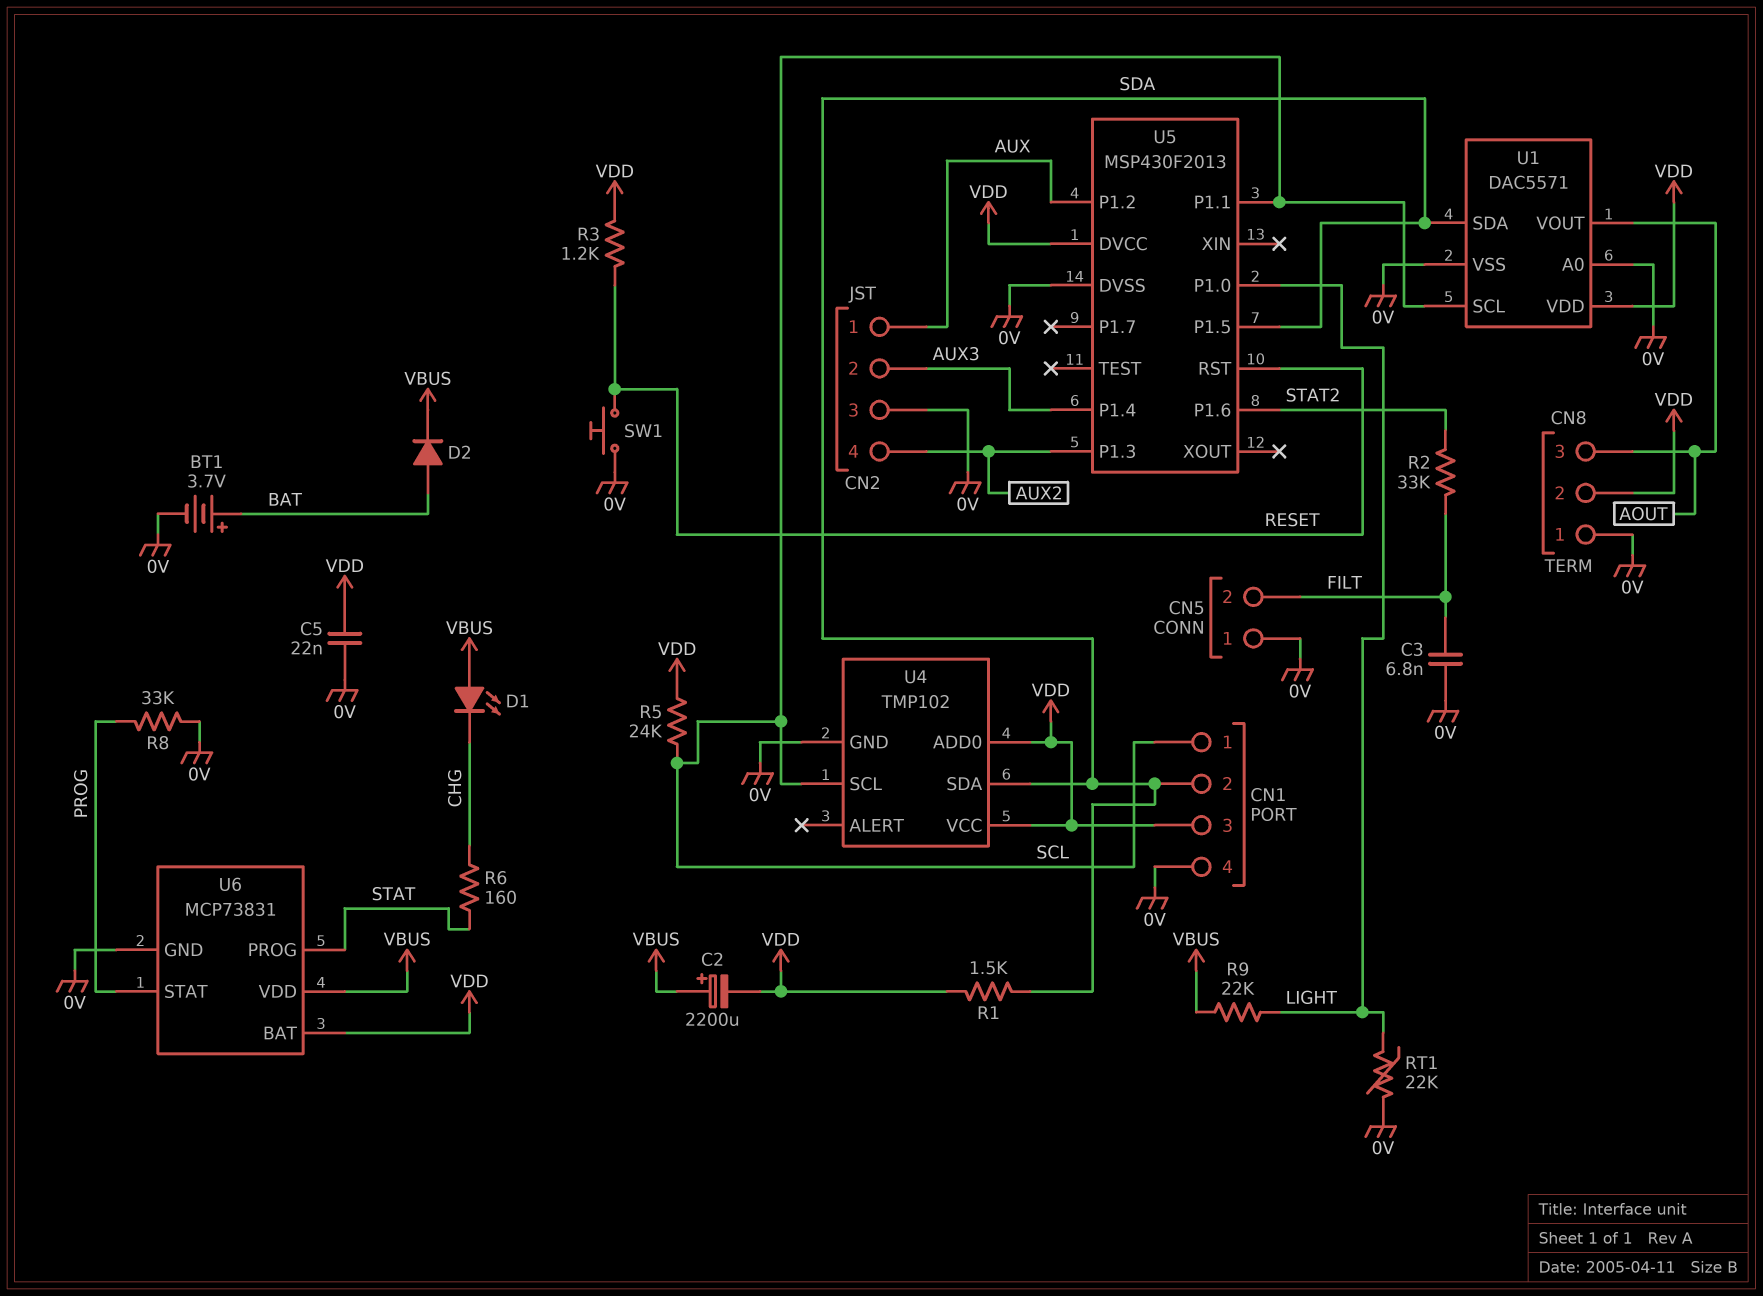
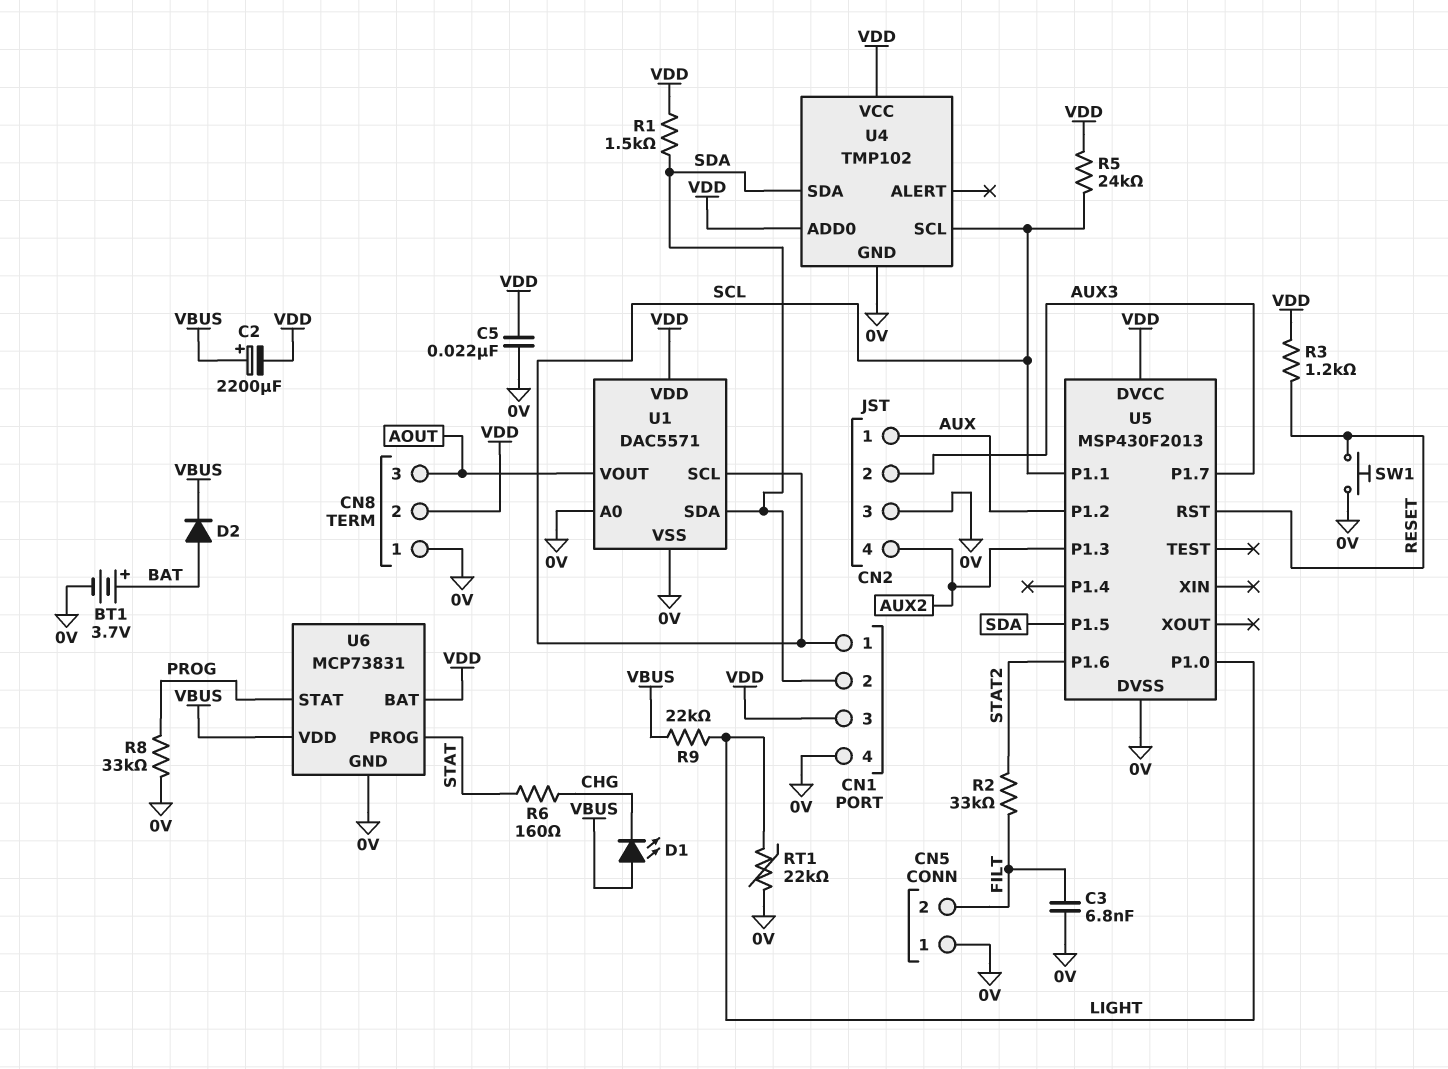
U5 pin P1.4: AUX3 -> none
U5 pin P1.7: none -> AUX3

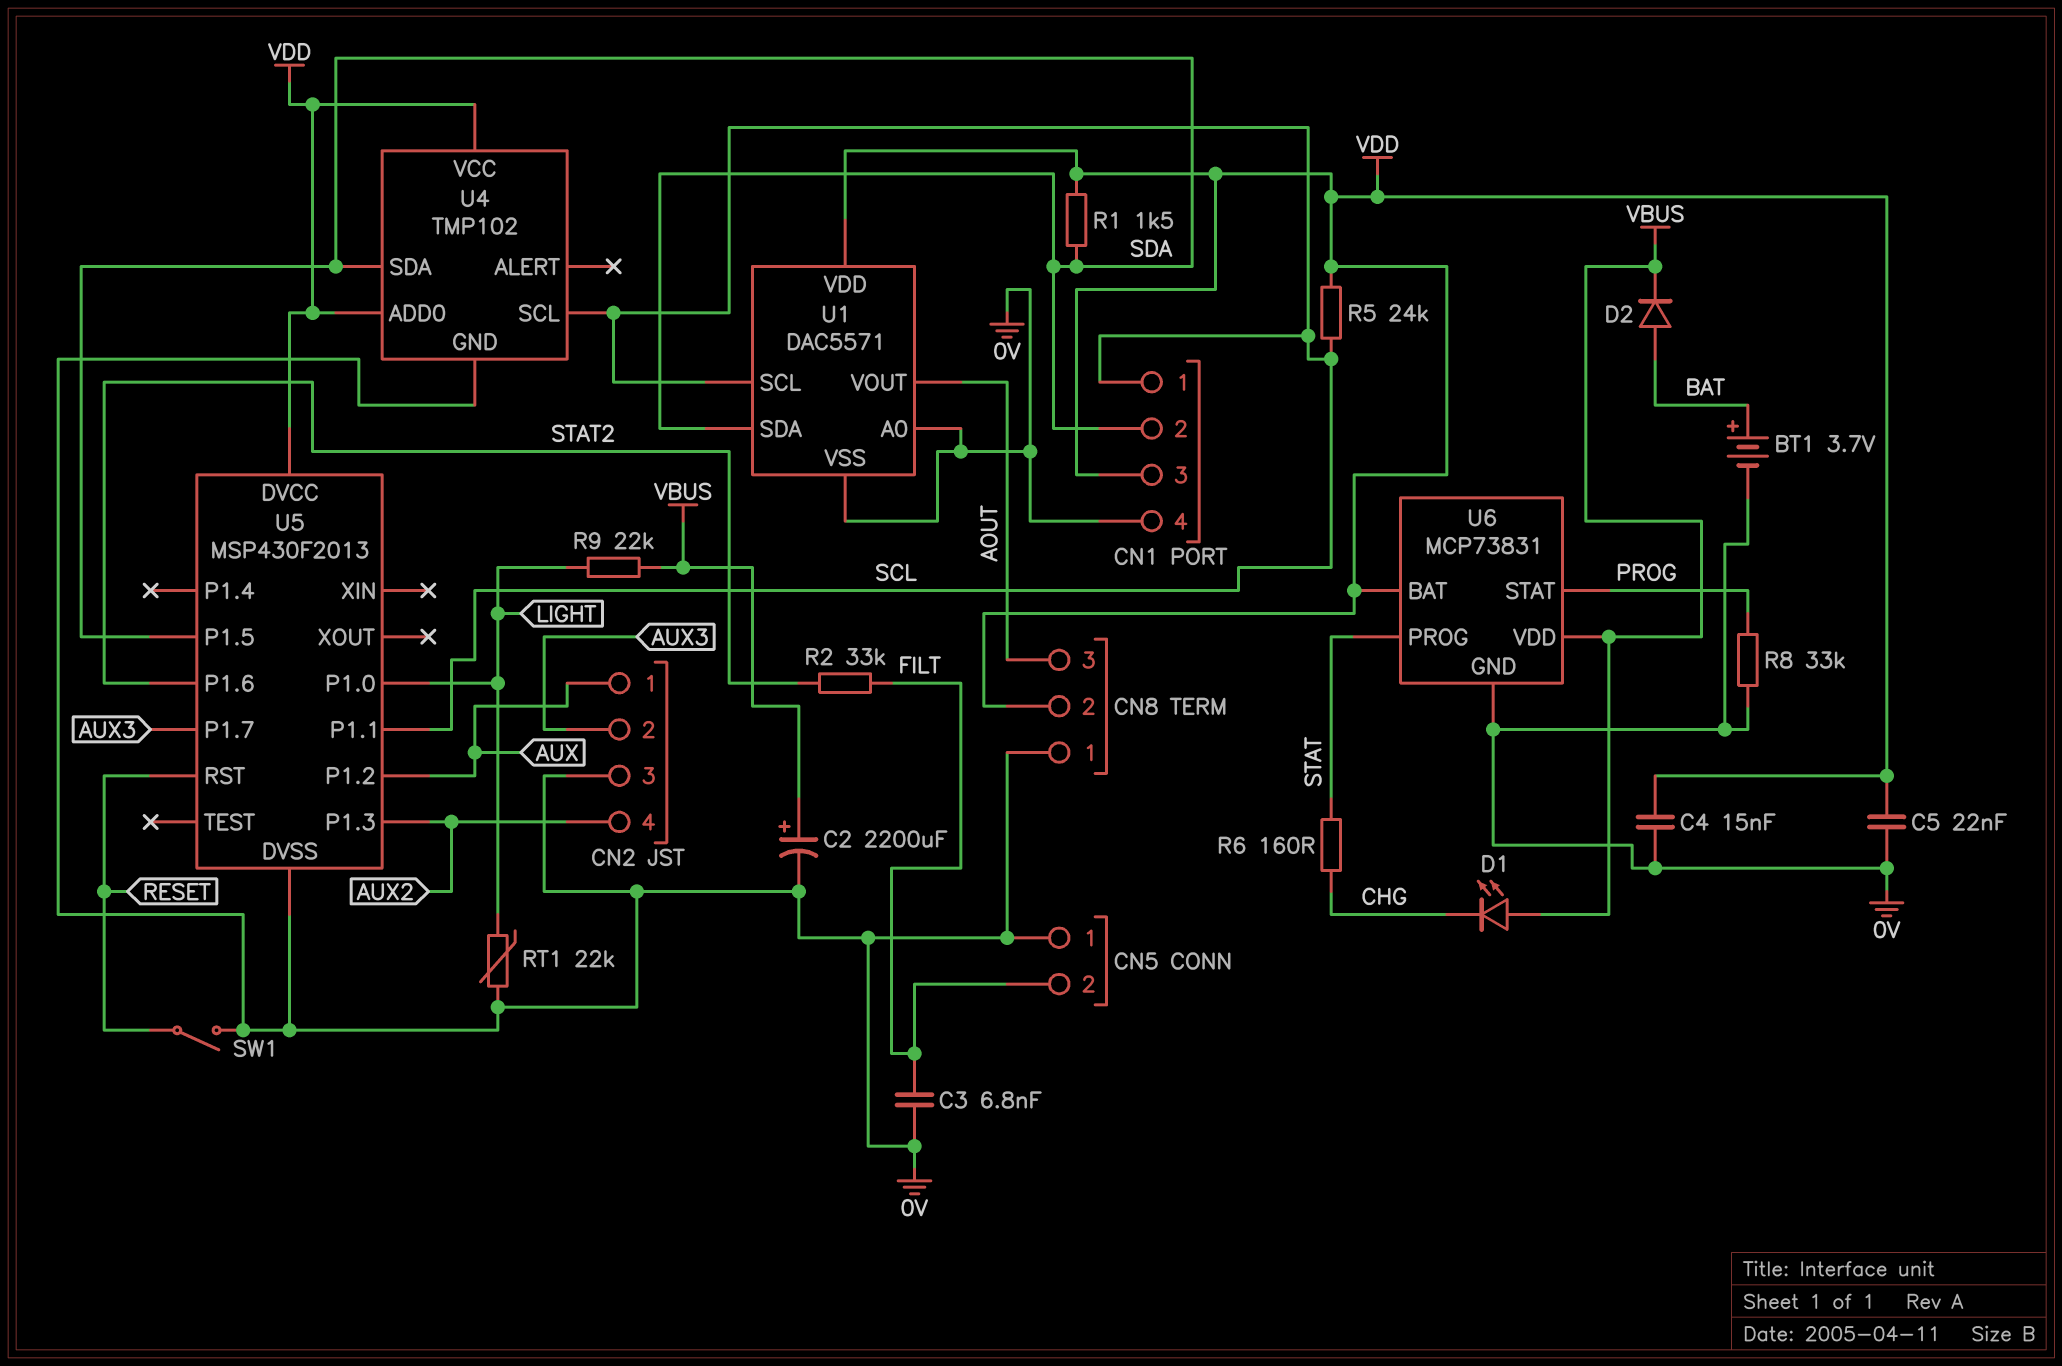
C2: 2200uF (plus VBUS, minus VDD) -> 2200uF (plus VBUS, minus 0V)
C4: none -> 15nF (0V, VDD)
R3: 1.2k (RESET, VDD) -> none
SW1: button (0V, RESET) -> switch (0V, RESET)

